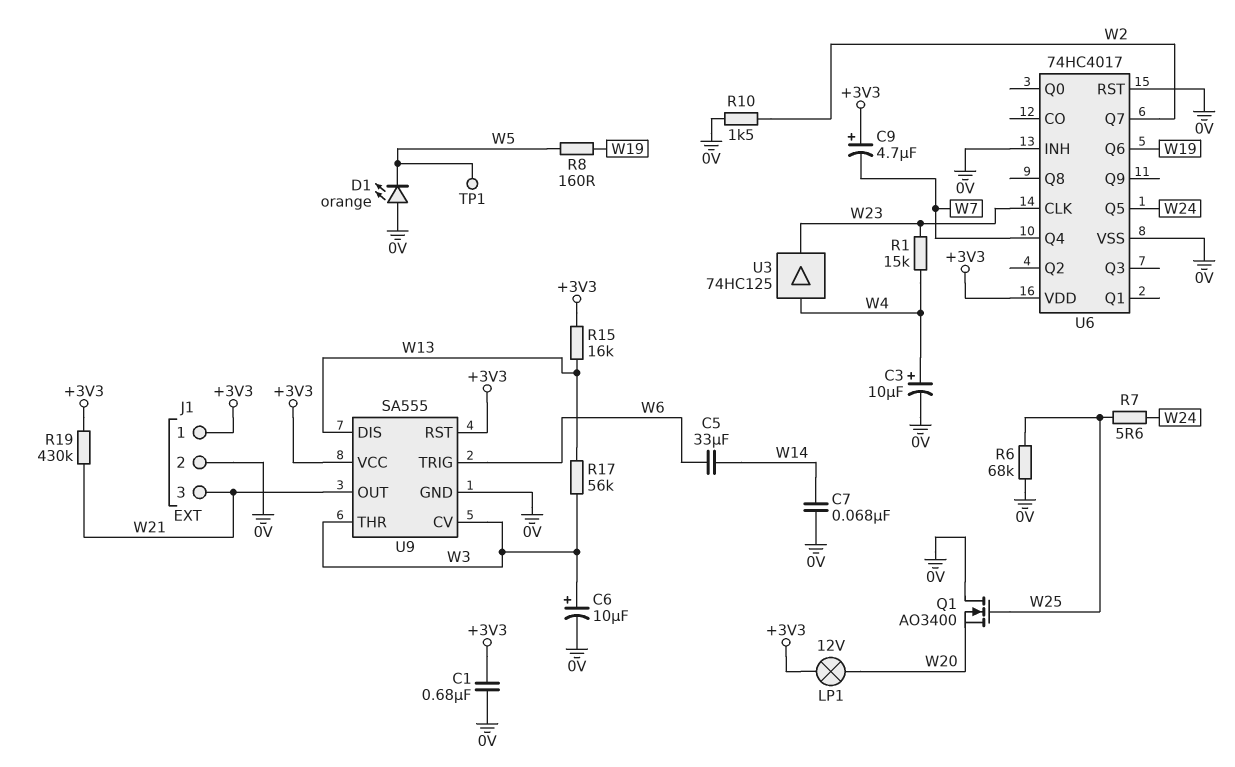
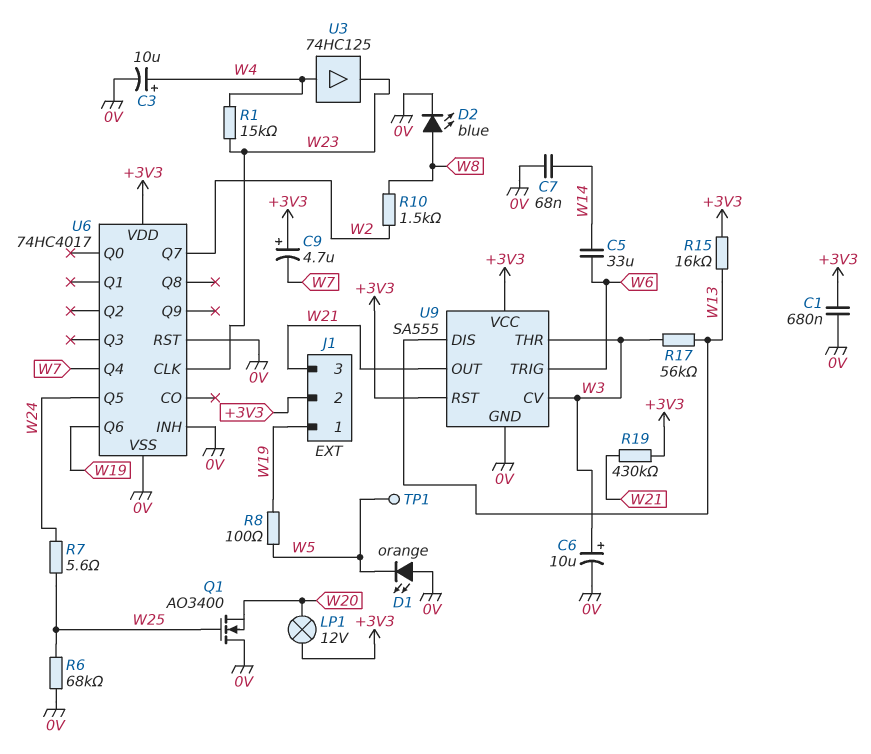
D2: none -> LED blue (A W8, K 0V)
J1 pin 1: +3V3 -> W19
J1 pin 2: 0V -> +3V3
R8: 160 (W5, W19) -> 100 (W5, W19)
R10: 1.5k (0V, W2) -> 1.5k (W2, W8)

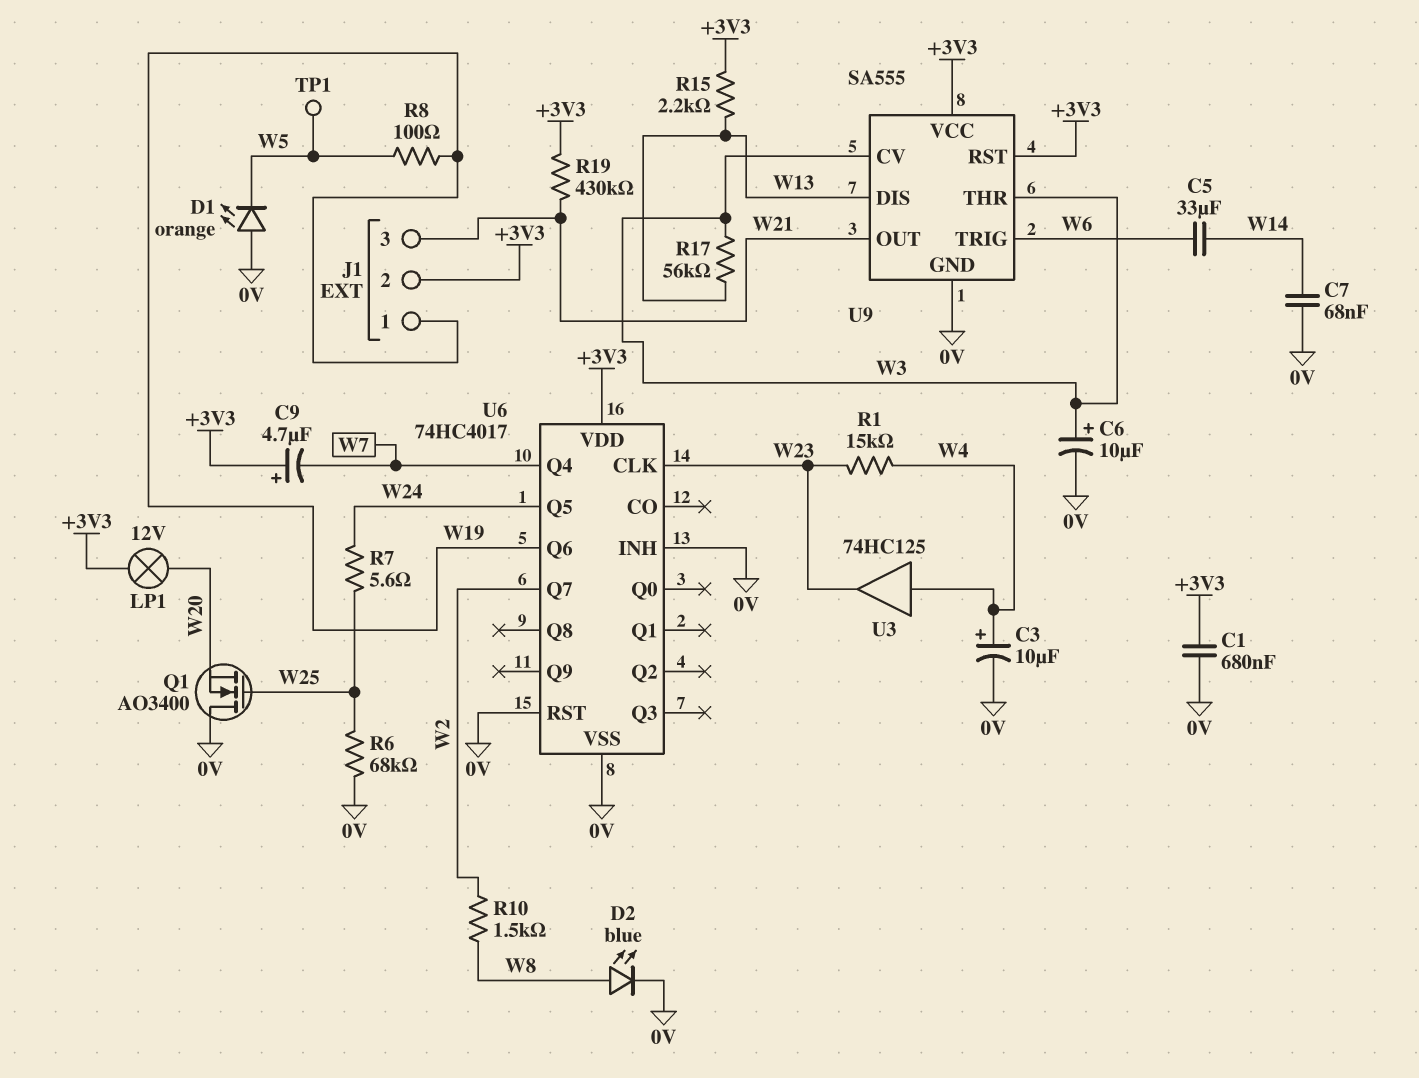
R15: 16k (+3V3, W13) -> 2.2k (+3V3, W13)

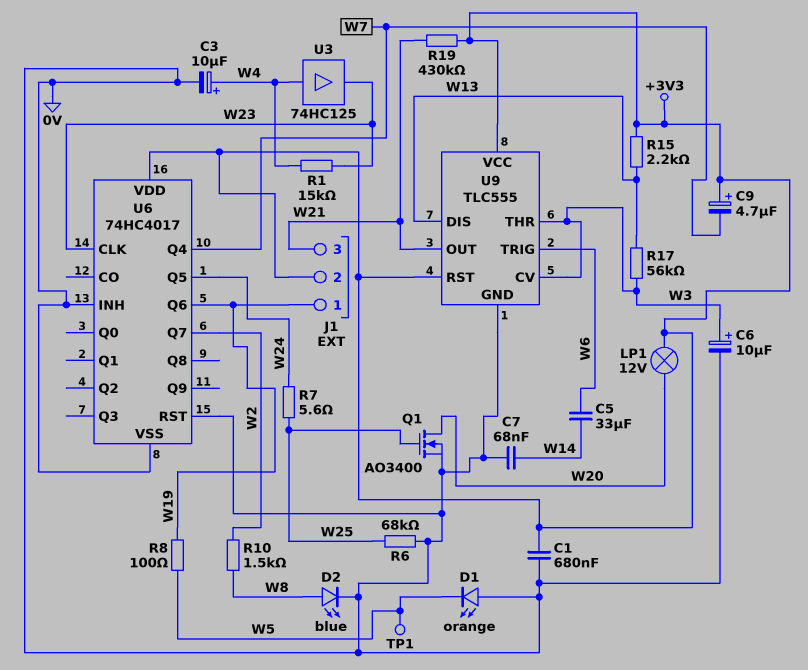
Q1: NMOS AO3400 (G W25, D 0V, S W20) -> NMOS AO3400 (G W25, D W20, S 0V)
U9: SA555 -> TLC555

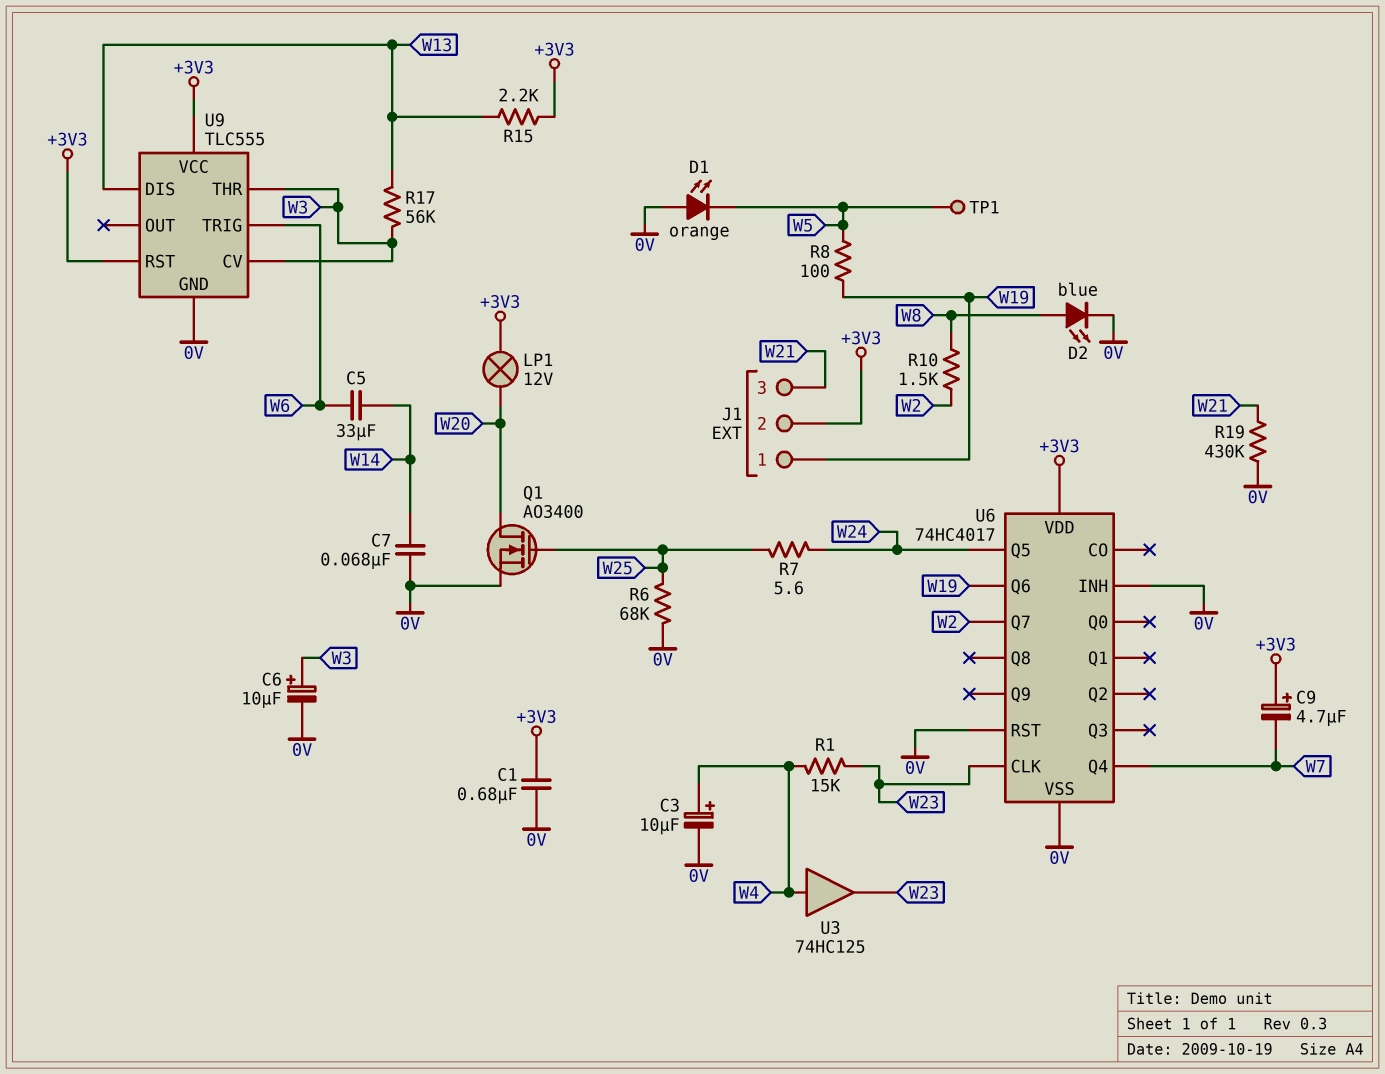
R19: 430k (+3V3, W21) -> 430k (0V, W21)
U9 pin OUT: W21 -> none

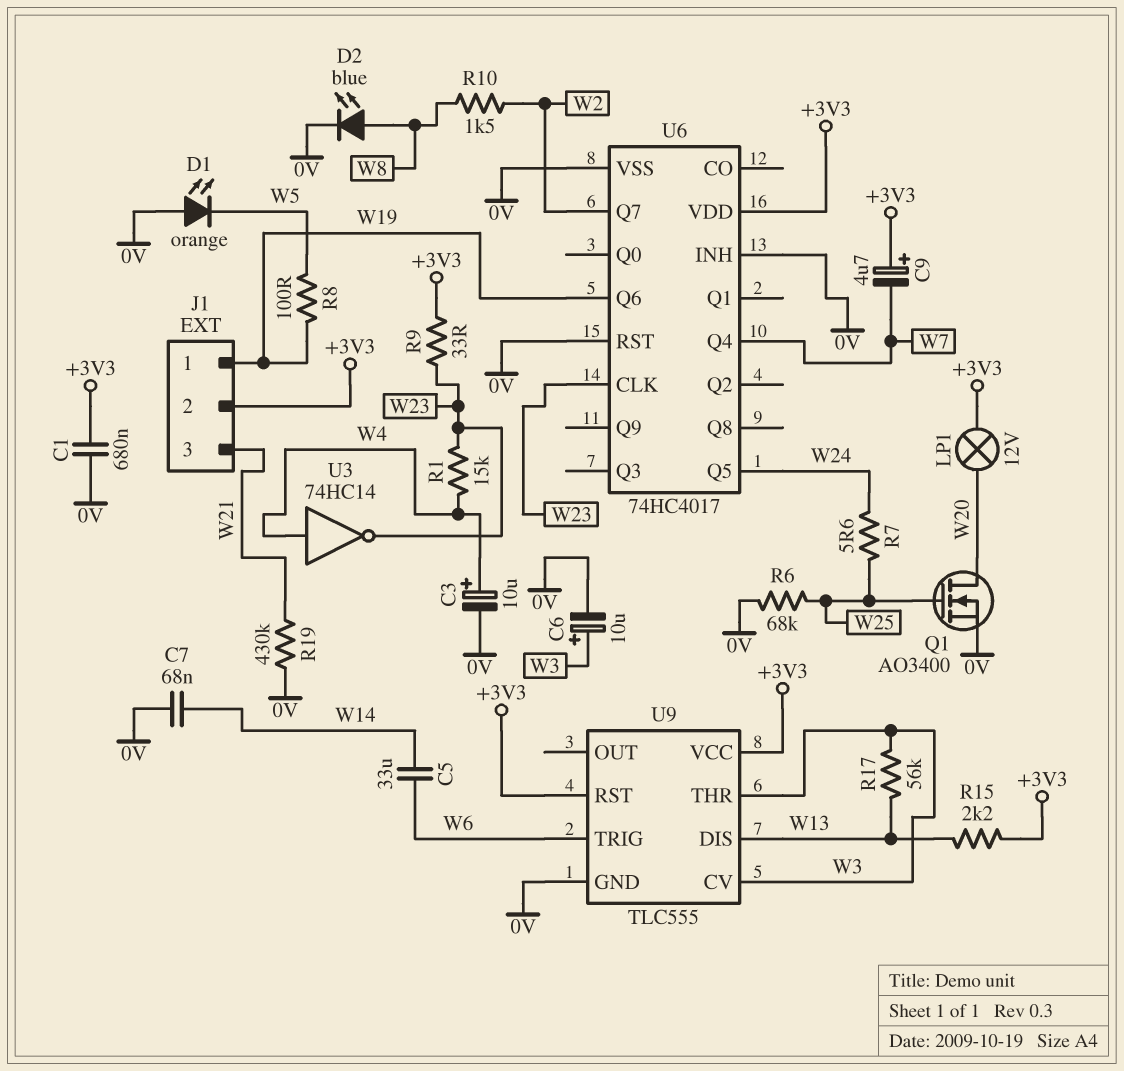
R9: none -> 33 (+3V3, W23)
TP1: test point (W5) -> none
U3: buffer 74HC125 (in W4, out W23) -> NOT 74HC14 (in W4, out W23)

